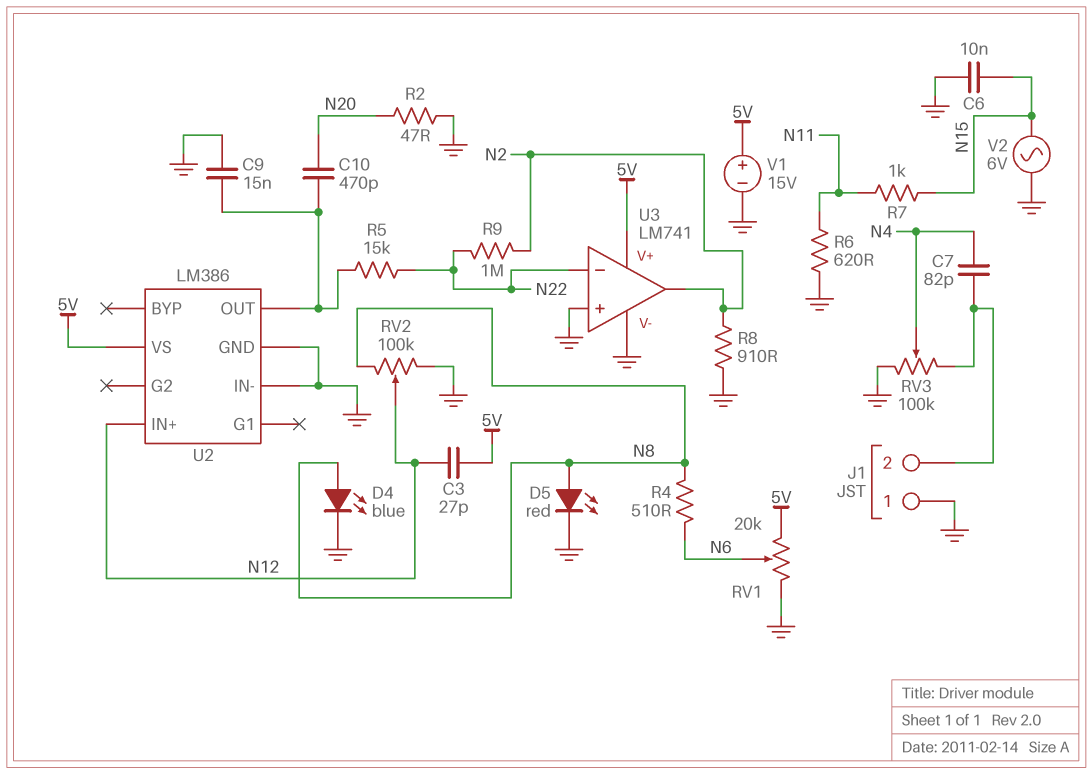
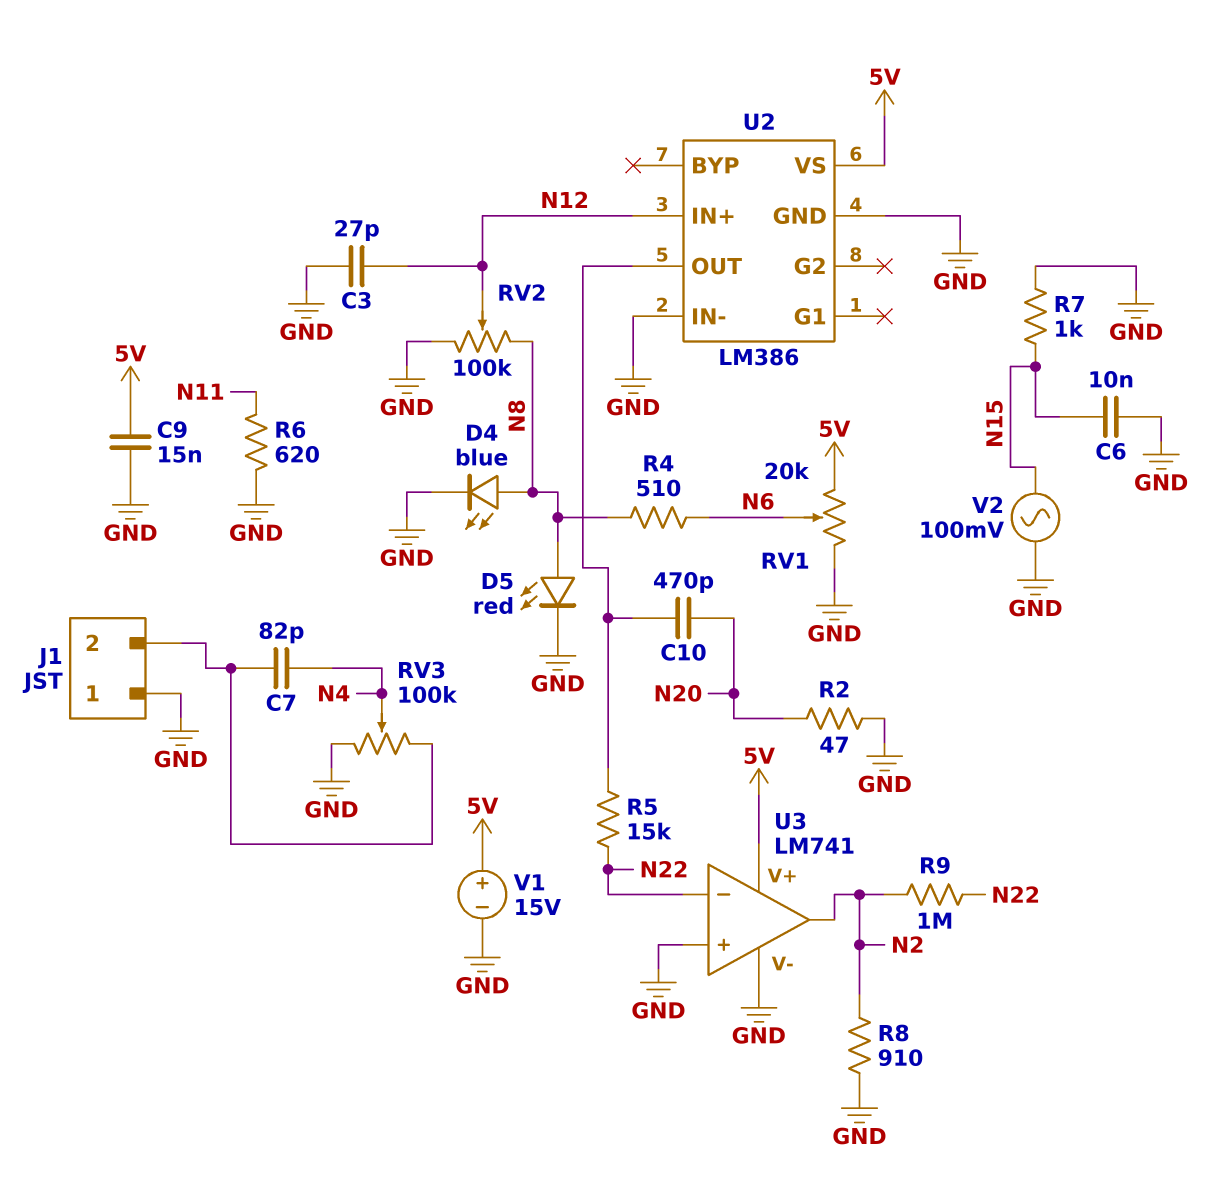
C3: 27pF (5V, N12) -> 27pF (GND, N12)
C9: 15nF (GND, U2/OUT) -> 15nF (5V, GND)
R7: 1k (N11, N15) -> 1k (GND, N15)
V2: AC 6V (GND, N15) -> AC 100mV (GND, N15)

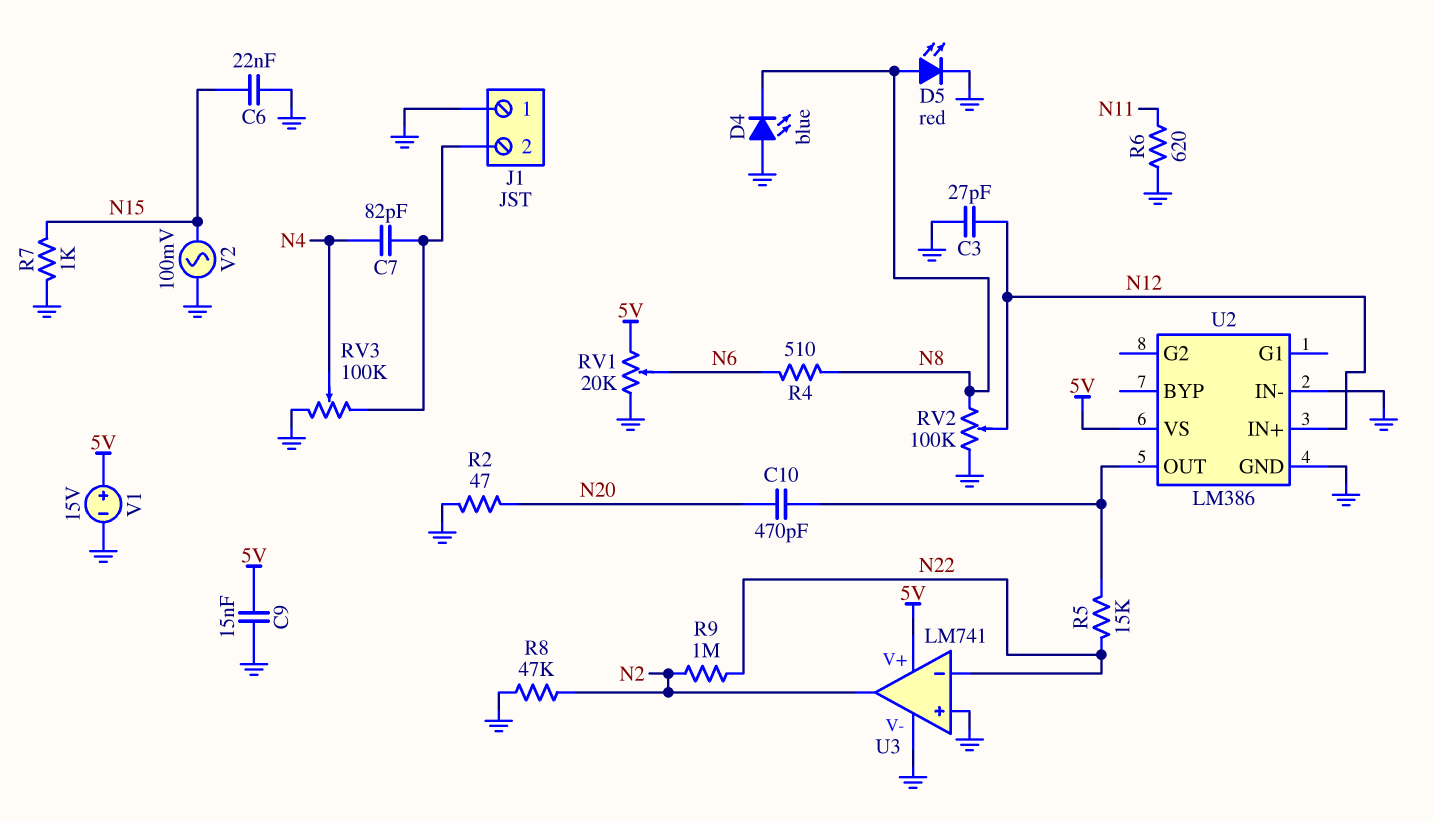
C6: 10nF (GND, N15) -> 22nF (GND, N15)
D4: LED blue (A N8, K GND) -> LED blue (A GND, K N8)
R8: 910 (GND, N2) -> 47k (GND, N2)

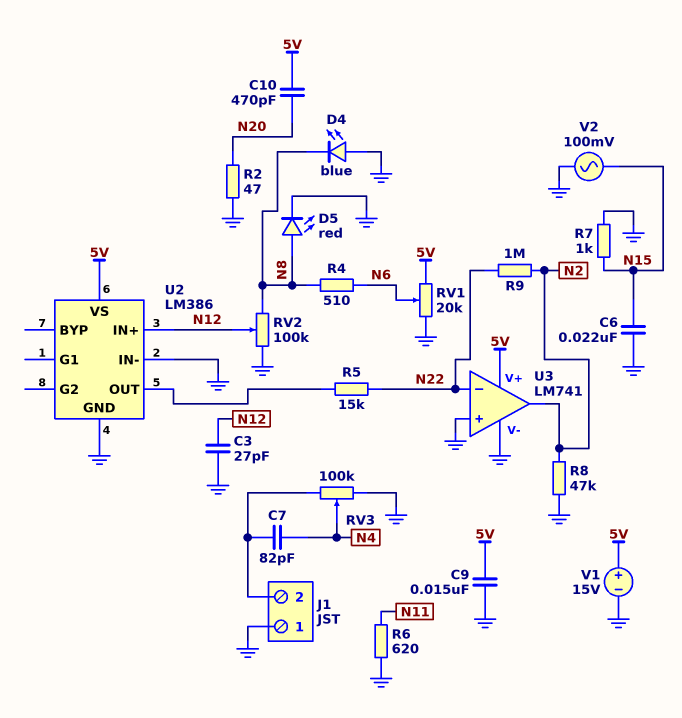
C10: 470pF (N20, U2/OUT) -> 470pF (5V, N20)

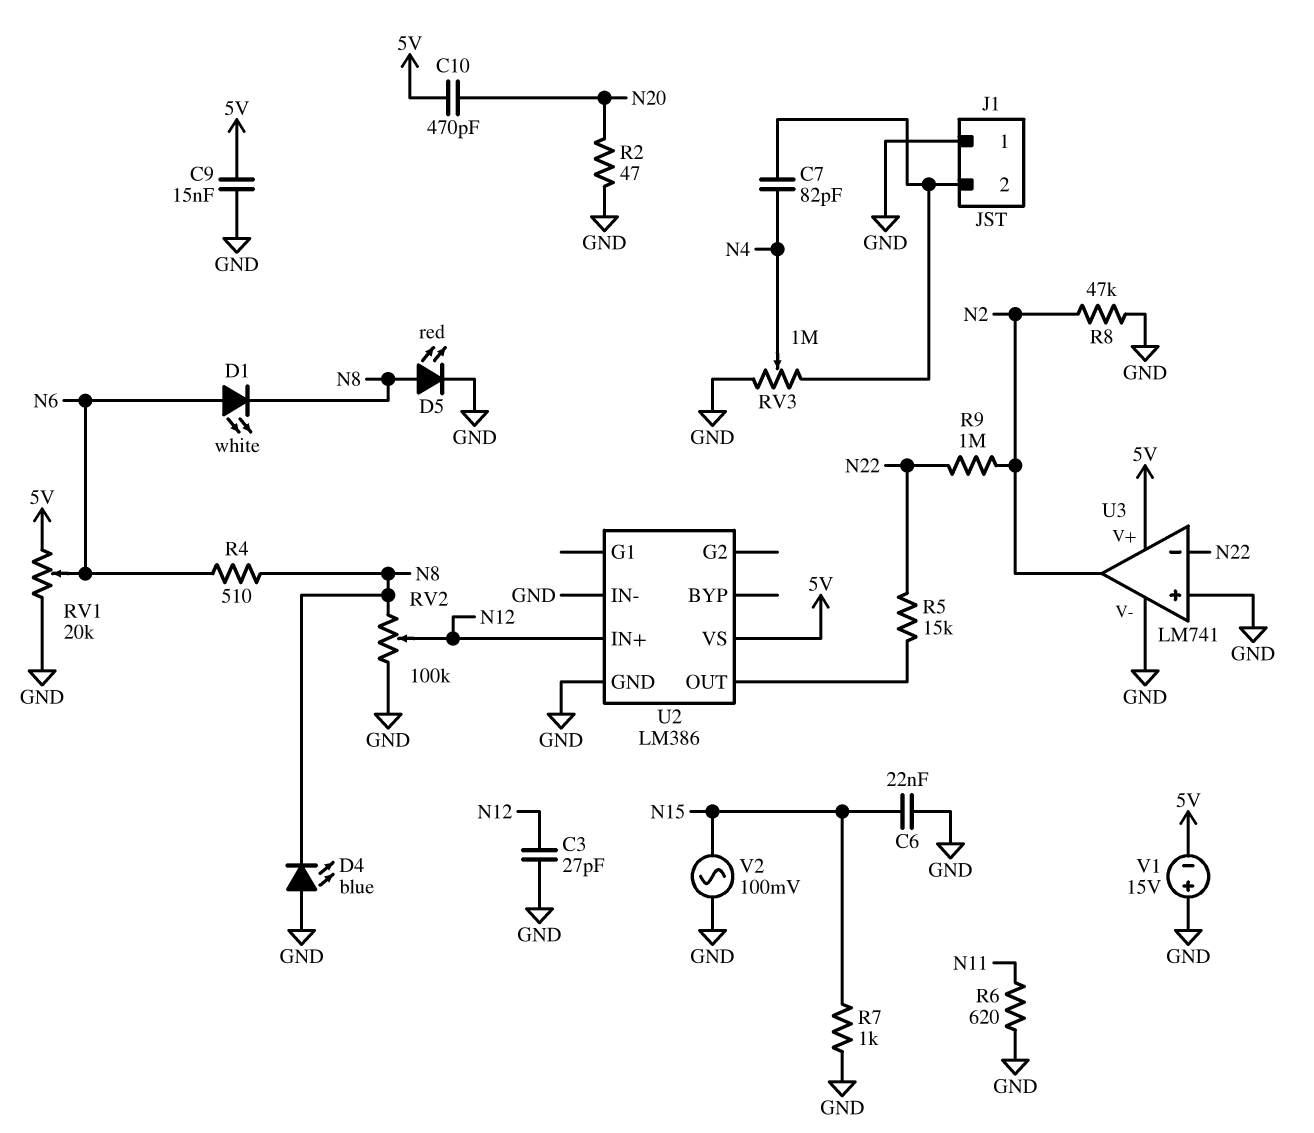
D1: none -> LED white (A N6, K N8)
RV3: 100k (GND, J1/2, wiper N4) -> 1M (GND, J1/2, wiper N4)
V1: 15V (plus 5V, minus GND) -> 15V (plus GND, minus 5V)

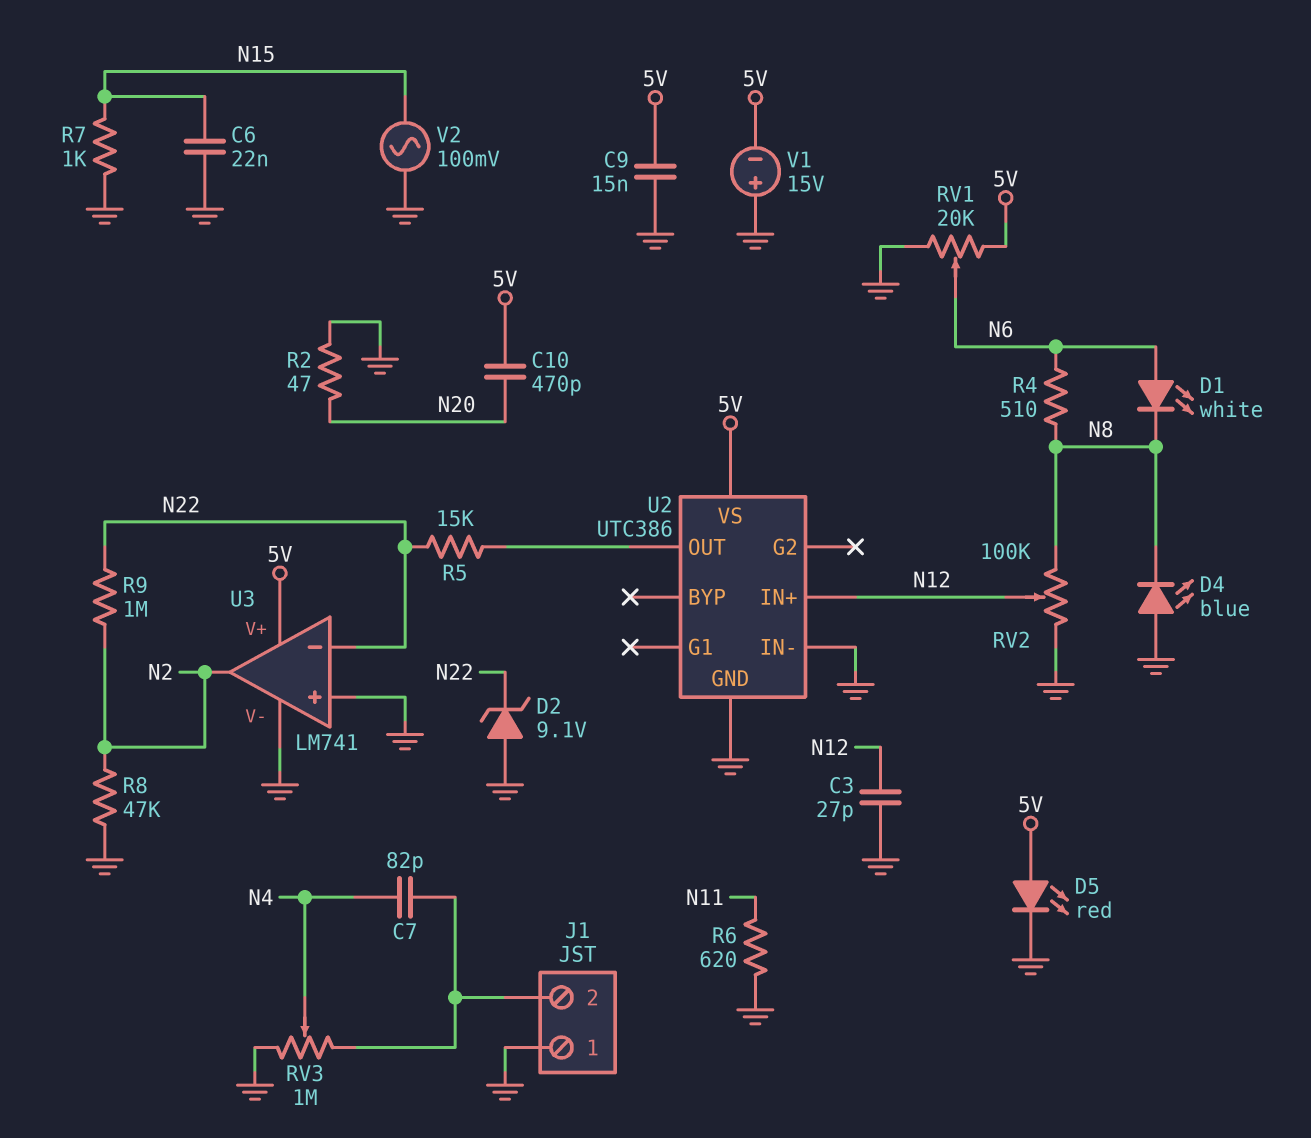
D2: none -> zener 9.1V (A GND, K N22)
D5: LED red (A N8, K GND) -> LED red (A 5V, K GND)
U2: LM386 -> UTC386

